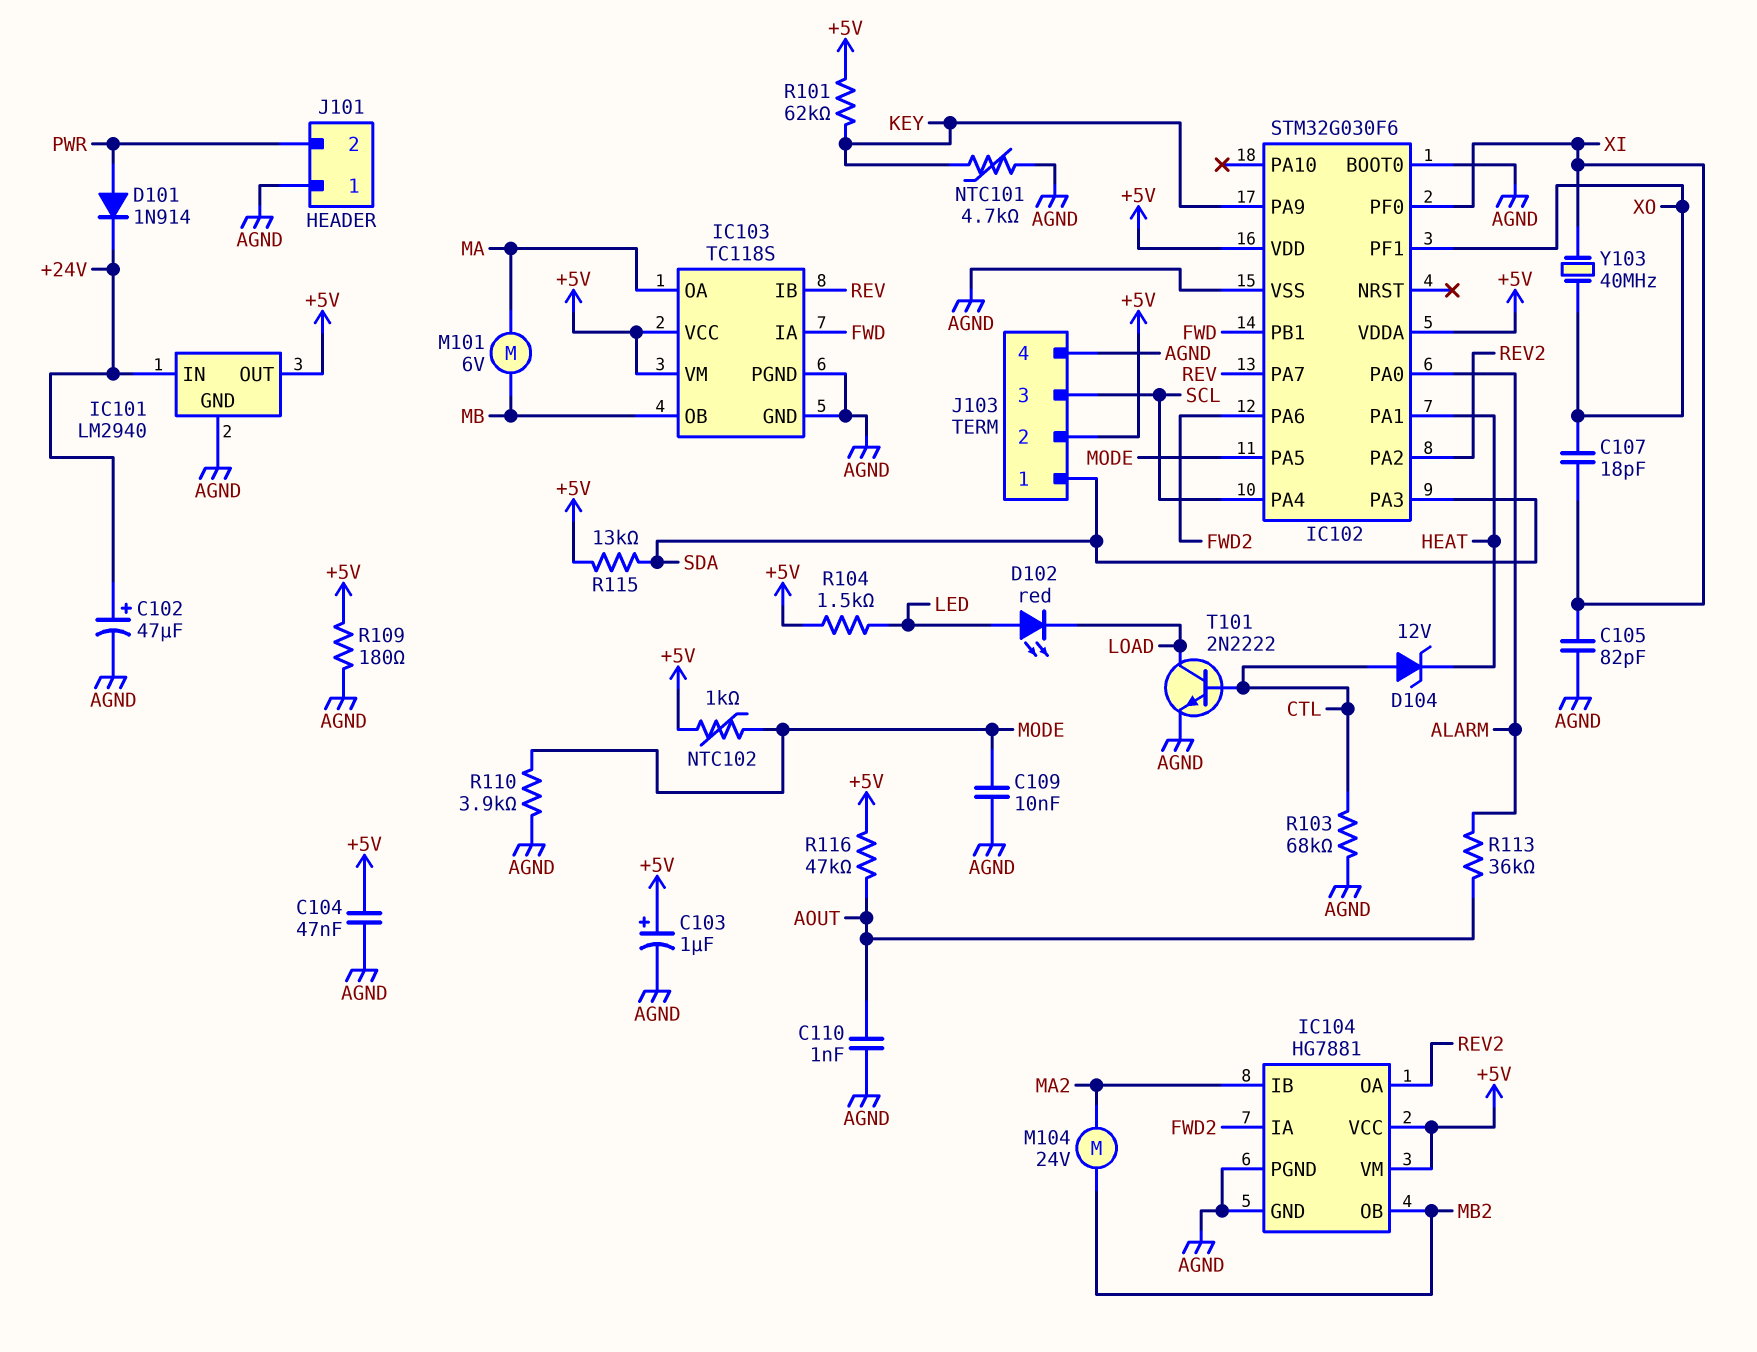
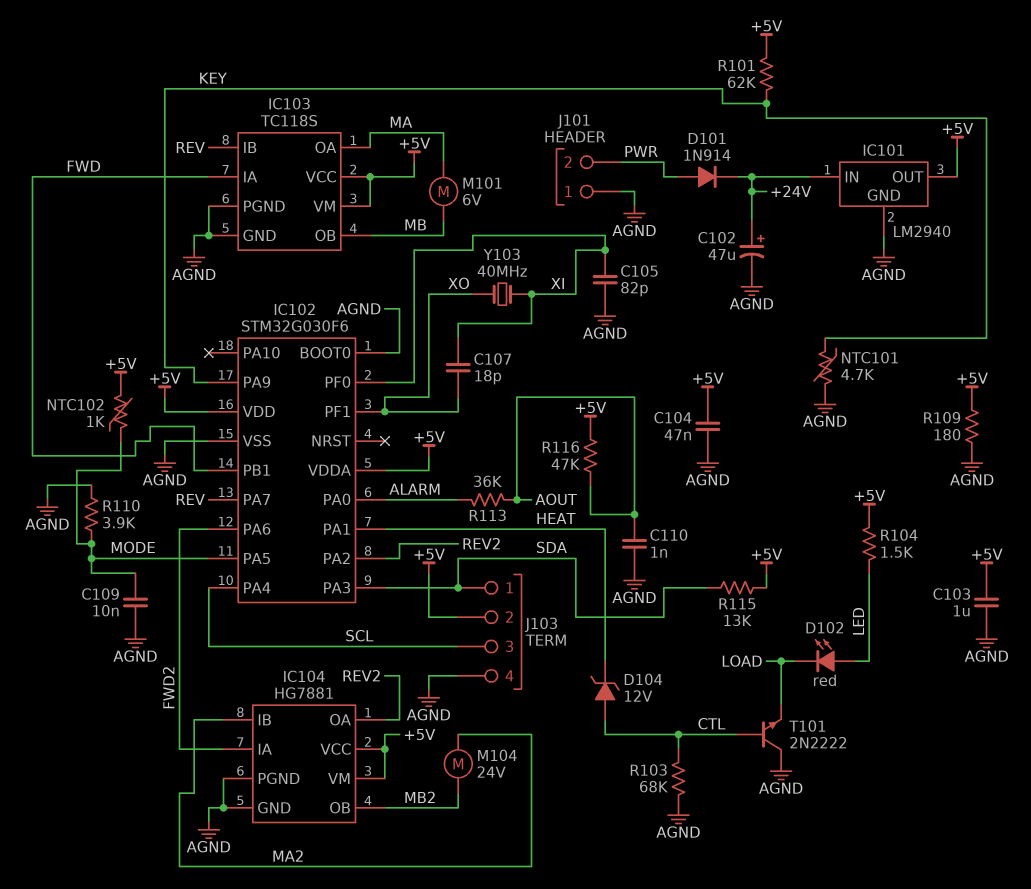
C103: 1uF (plus +5V, minus AGND) -> 1uF (+5V, AGND)
T101: NPN 2N2222 (B CTL, C LOAD, E AGND) -> NPN 2N2222 (B CTL, C AGND, E LOAD)

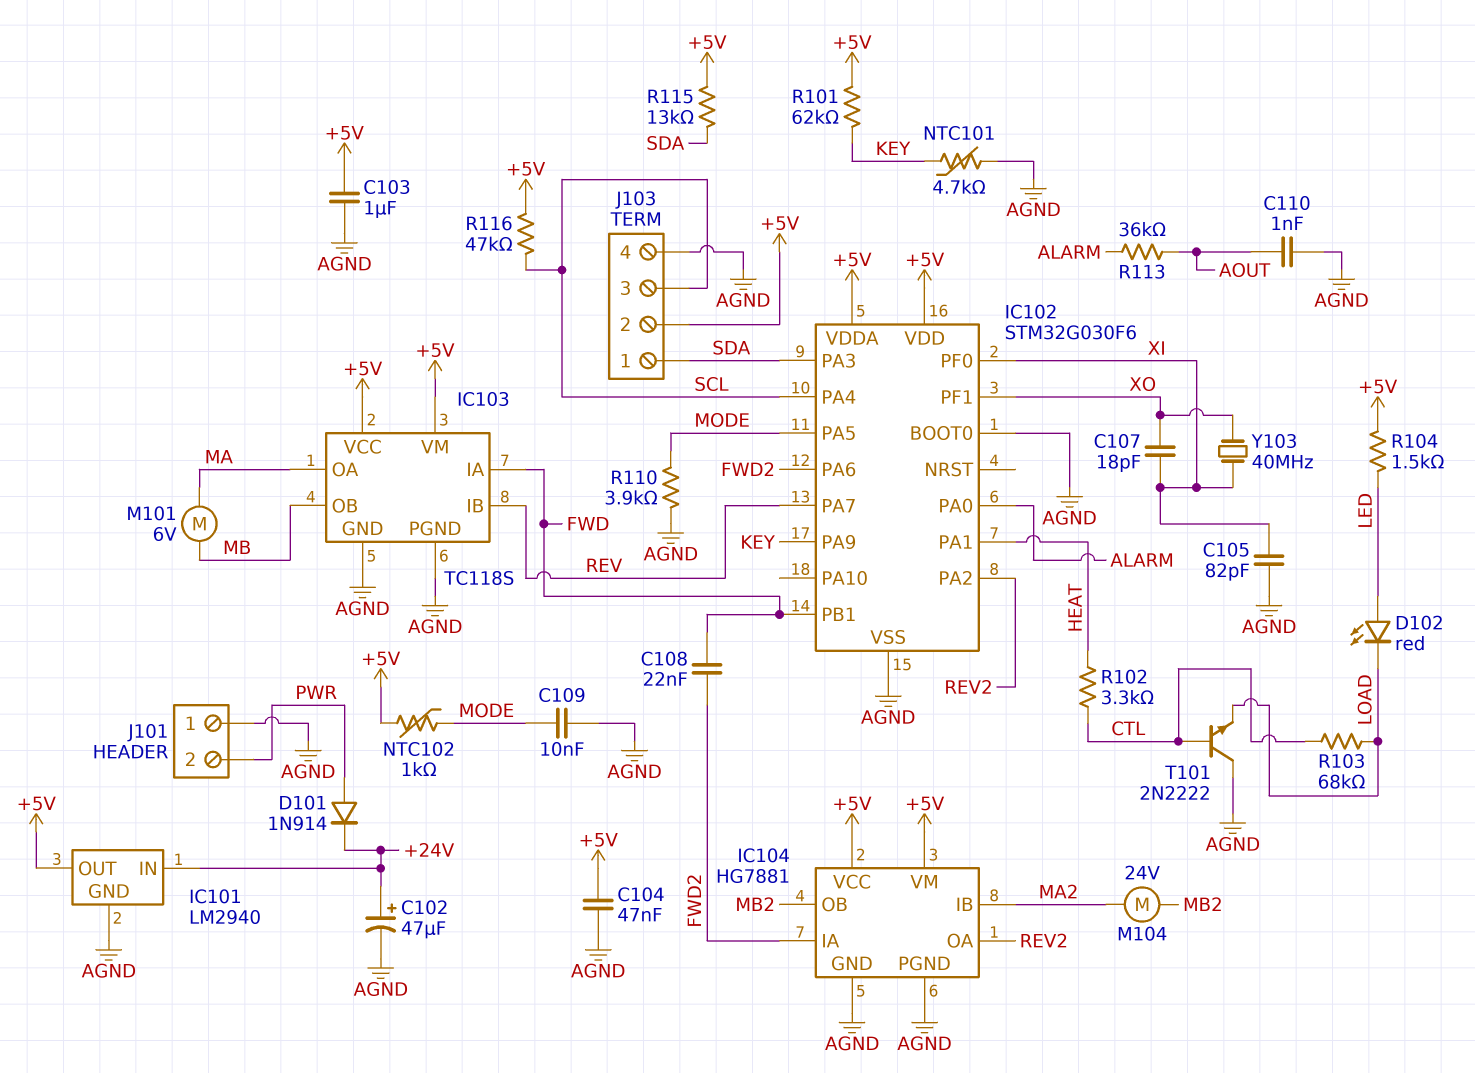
C108: none -> 22nF (FWD, FWD2)
D104: zener 12V (A CTL, K HEAT) -> none
R102: none -> 3.3k (CTL, HEAT)
R103: 68k (AGND, CTL) -> 68k (CTL, LOAD)
R109: 180 (+5V, AGND) -> none
R116: 47k (+5V, AOUT) -> 47k (+5V, SCL)

